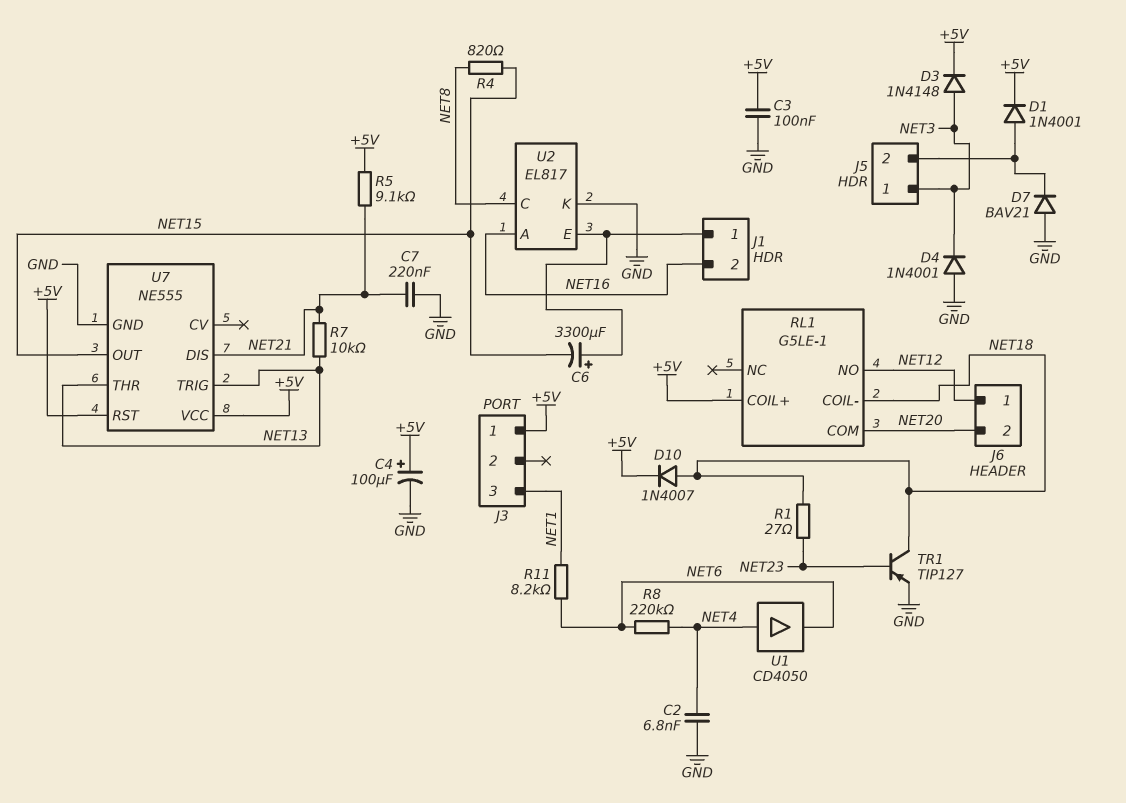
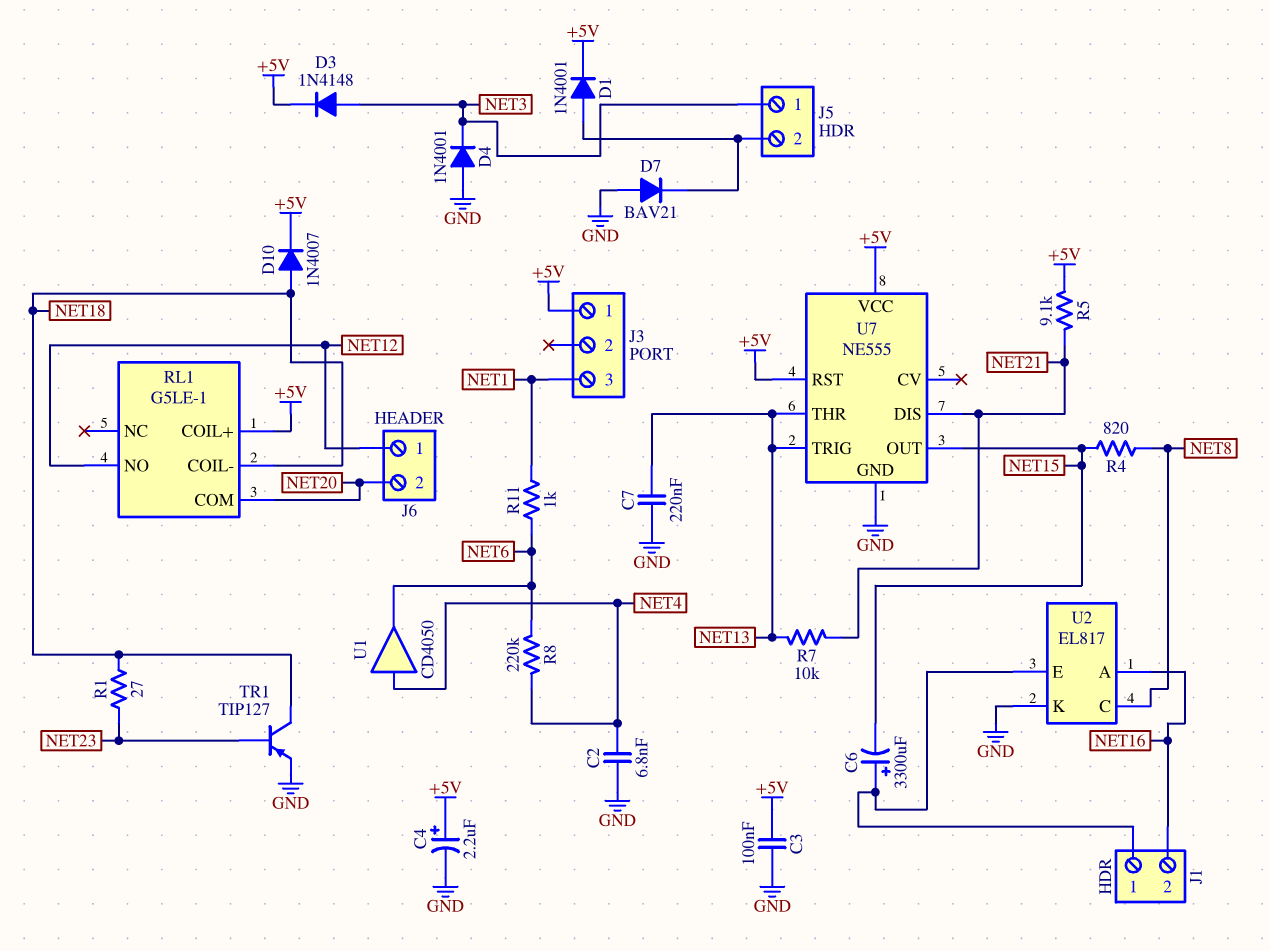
C4: 100uF (plus +5V, minus GND) -> 2.2uF (plus +5V, minus GND)
C7: 220nF (GND, NET21) -> 220nF (GND, NET13)
R11: 8.2k (NET1, NET6) -> 1k (NET1, NET6)

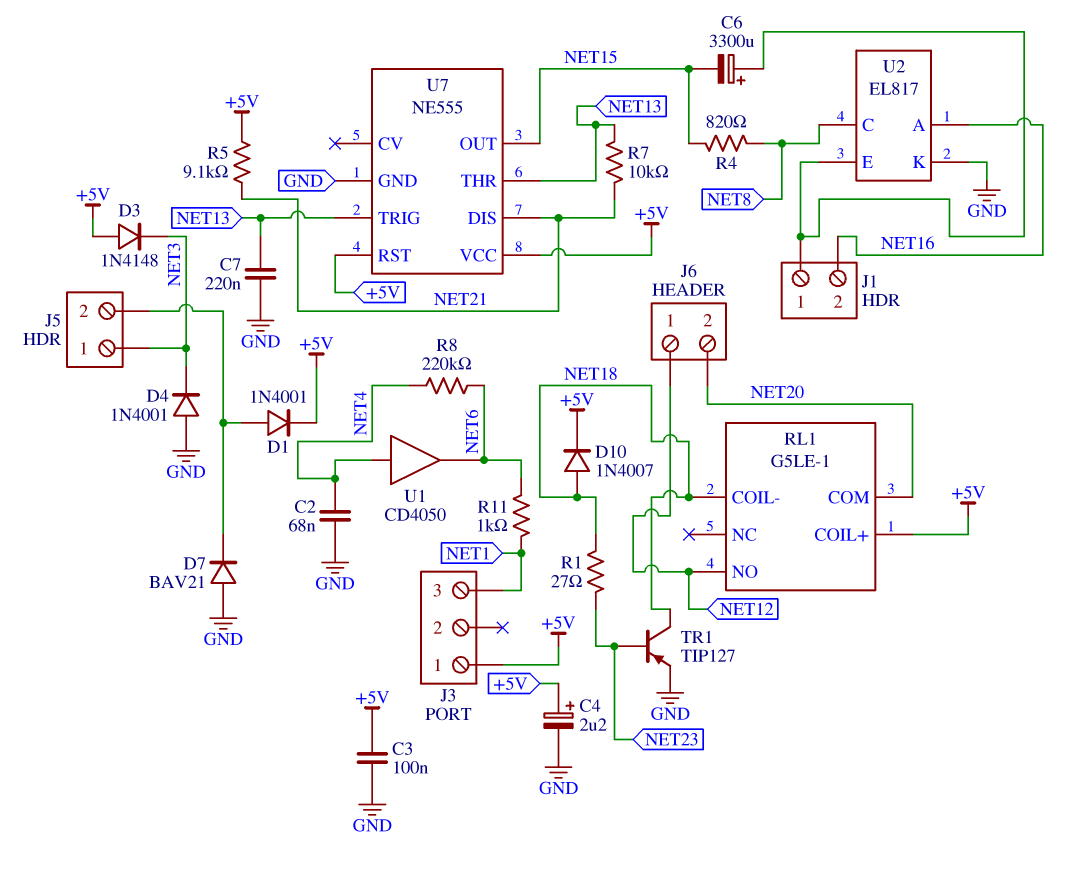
C2: 6.8nF (GND, NET4) -> 68nF (GND, NET4)
D3: diode 1N4148 (A NET3, K +5V) -> diode 1N4148 (A +5V, K NET3)

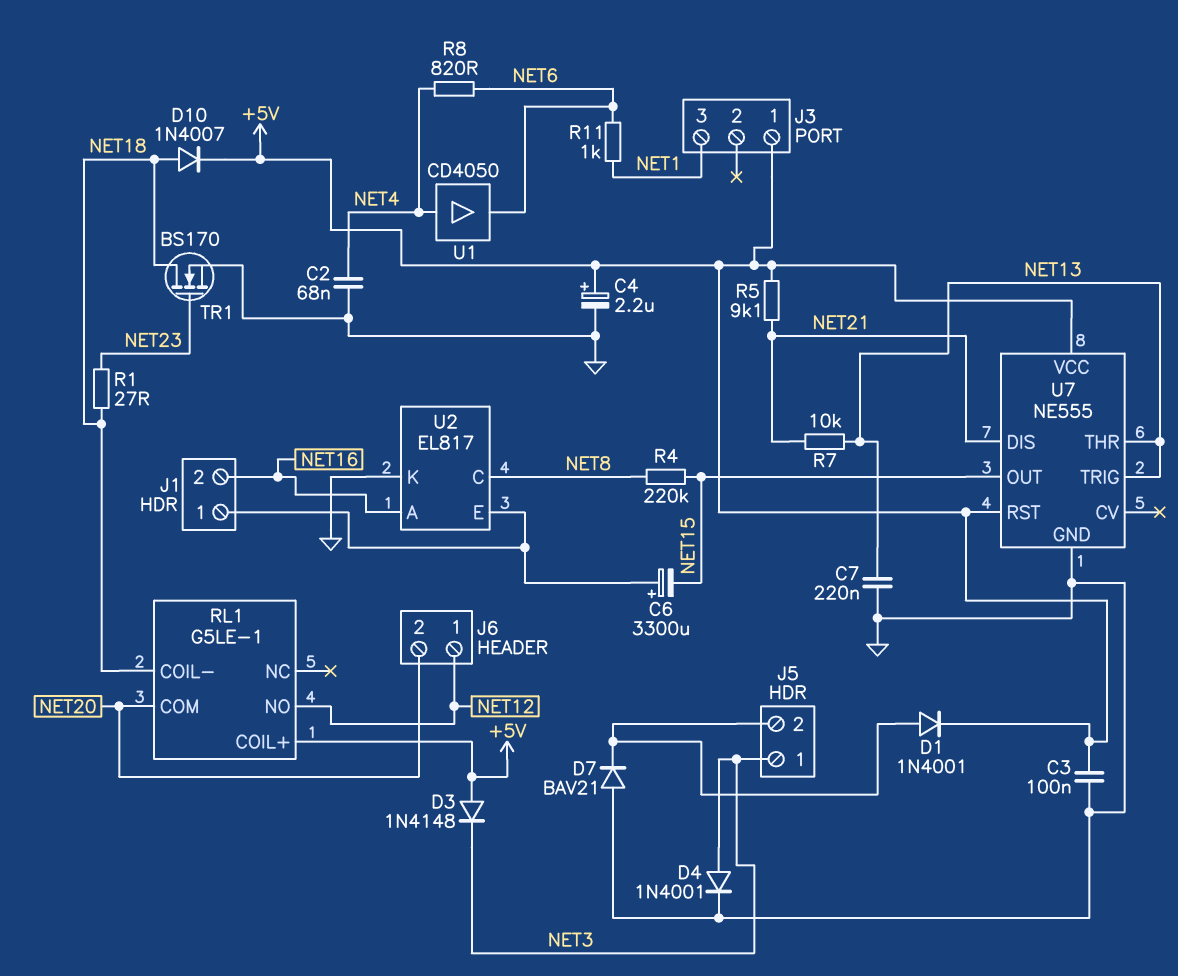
D4: diode 1N4001 (A GND, K NET3) -> diode 1N4001 (A NET3, K GND)
R4: 820 (NET8, NET15) -> 220k (NET8, NET15)
R8: 220k (NET4, NET6) -> 820 (NET4, NET6)
TR1: PNP TIP127 (B NET23, C NET18, E GND) -> NMOS BS170 (G NET23, D NET18, S GND)

